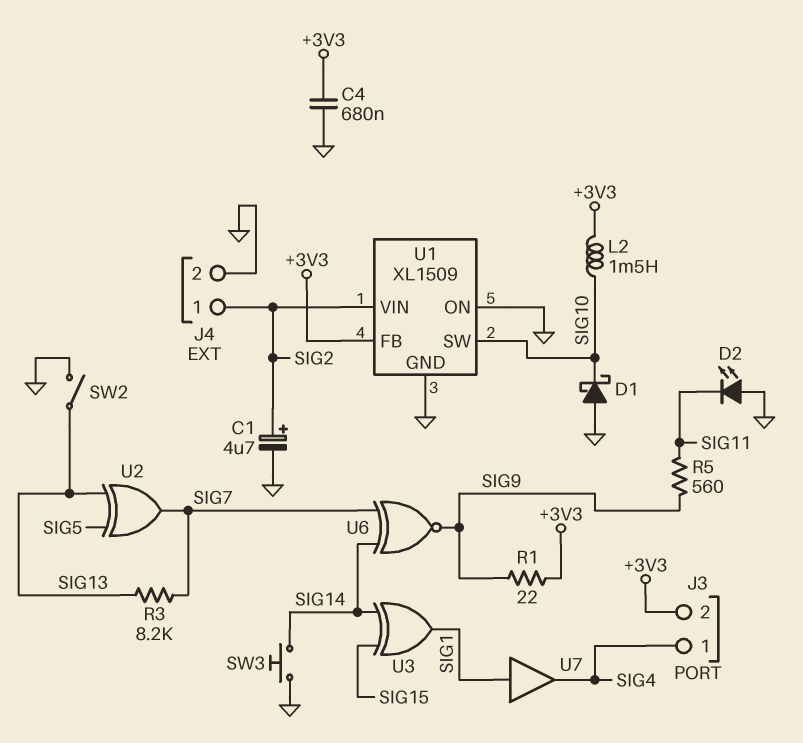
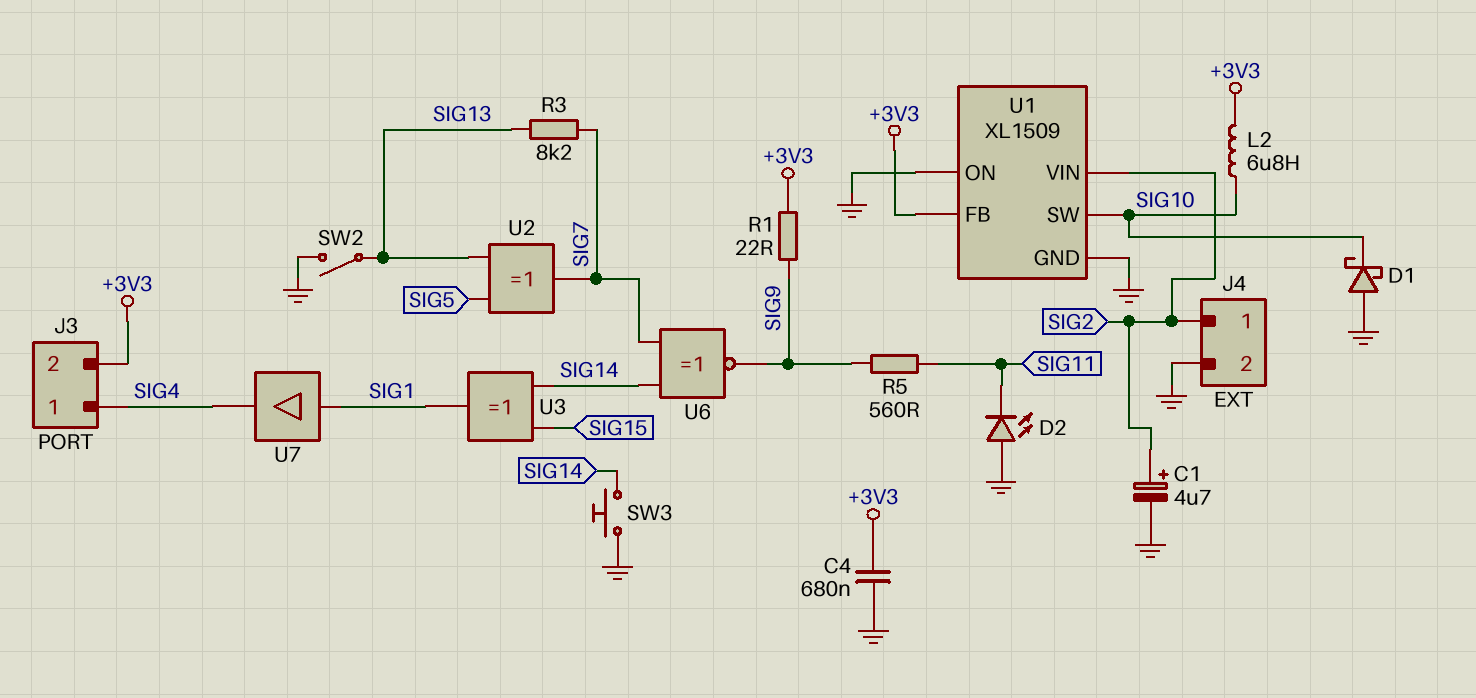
L2: 1.5mH (+3V3, SIG10) -> 6.8uH (+3V3, SIG10)

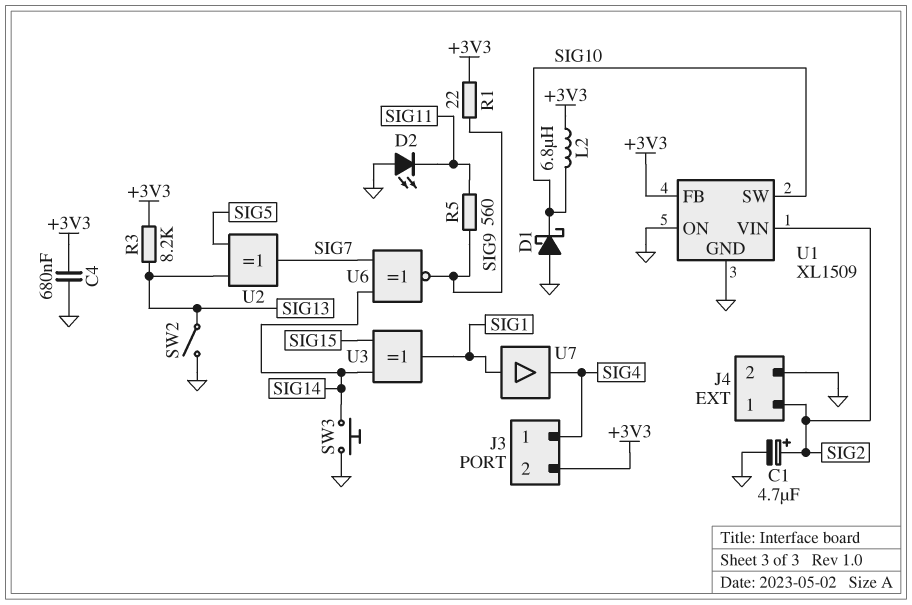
R3: 8.2k (SIG7, SIG13) -> 8.2k (+3V3, SIG13)

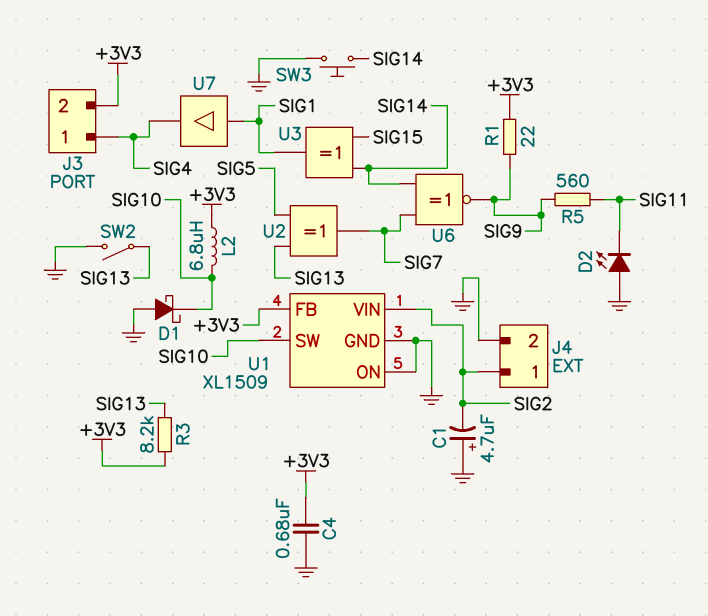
C1: 4.7uF (plus SIG2, minus GND) -> 4.7uF (plus GND, minus SIG2)

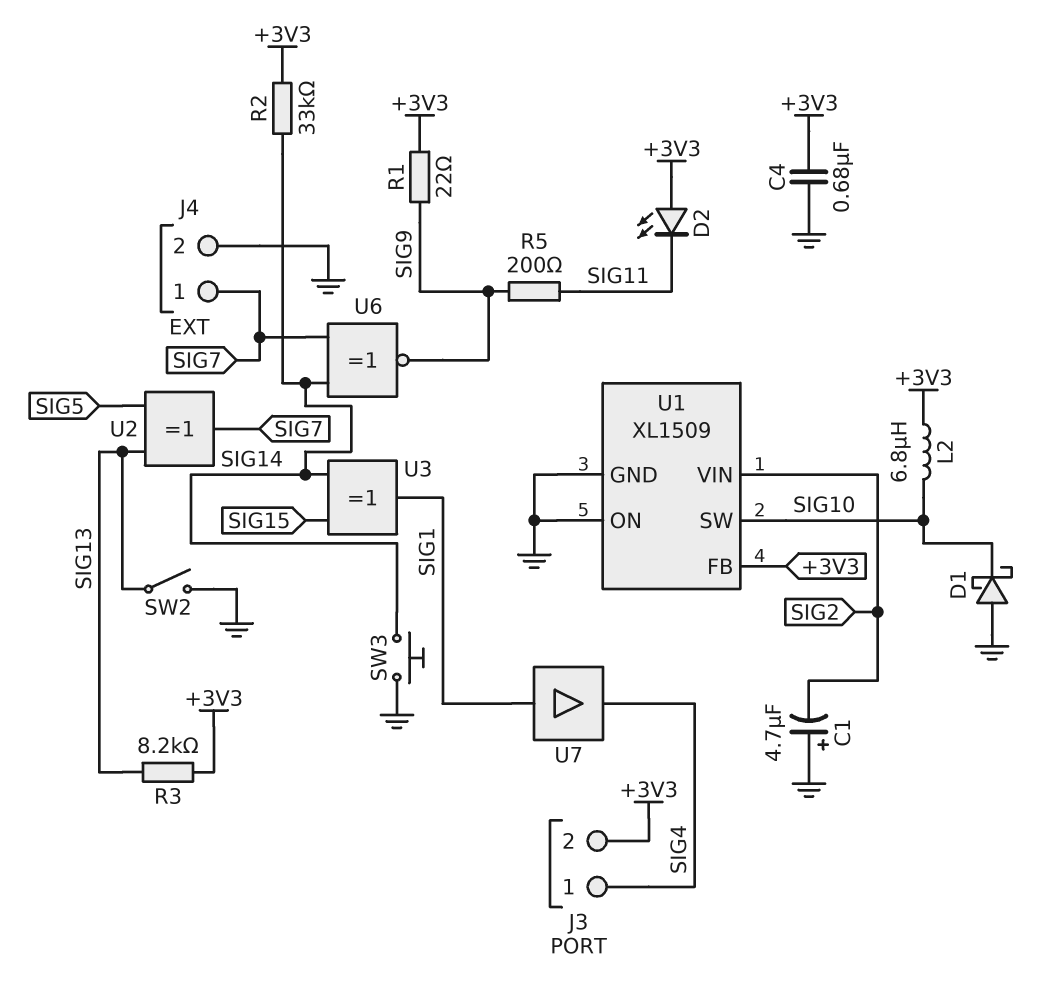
D2: LED (A GND, K SIG11) -> LED (A +3V3, K SIG11)
J4 pin 1: SIG2 -> SIG7
R2: none -> 33k (+3V3, SIG14)
R5: 560 (SIG9, SIG11) -> 200 (SIG9, SIG11)

